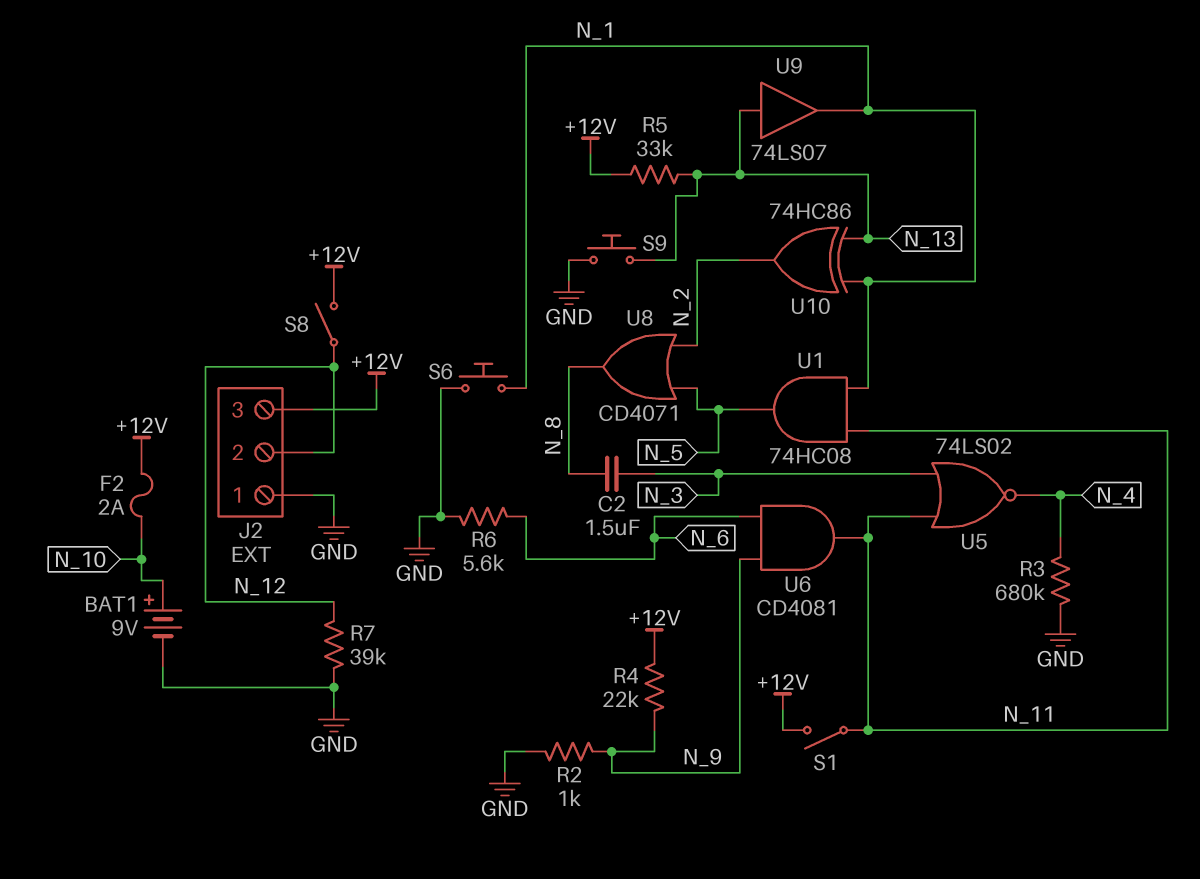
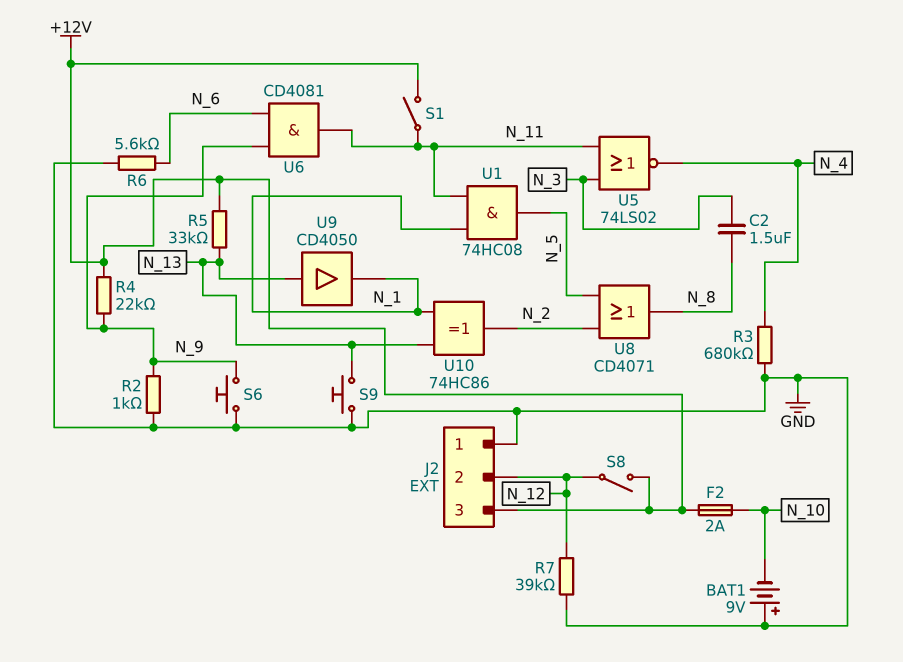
BAT1: 9V (plus N_10, minus GND) -> 9V (plus GND, minus N_10)
S6: button (GND, N_1) -> button (GND, N_9)
U9: buffer 74LS07 (in N_13, out N_1) -> buffer CD4050 (in N_13, out N_1)

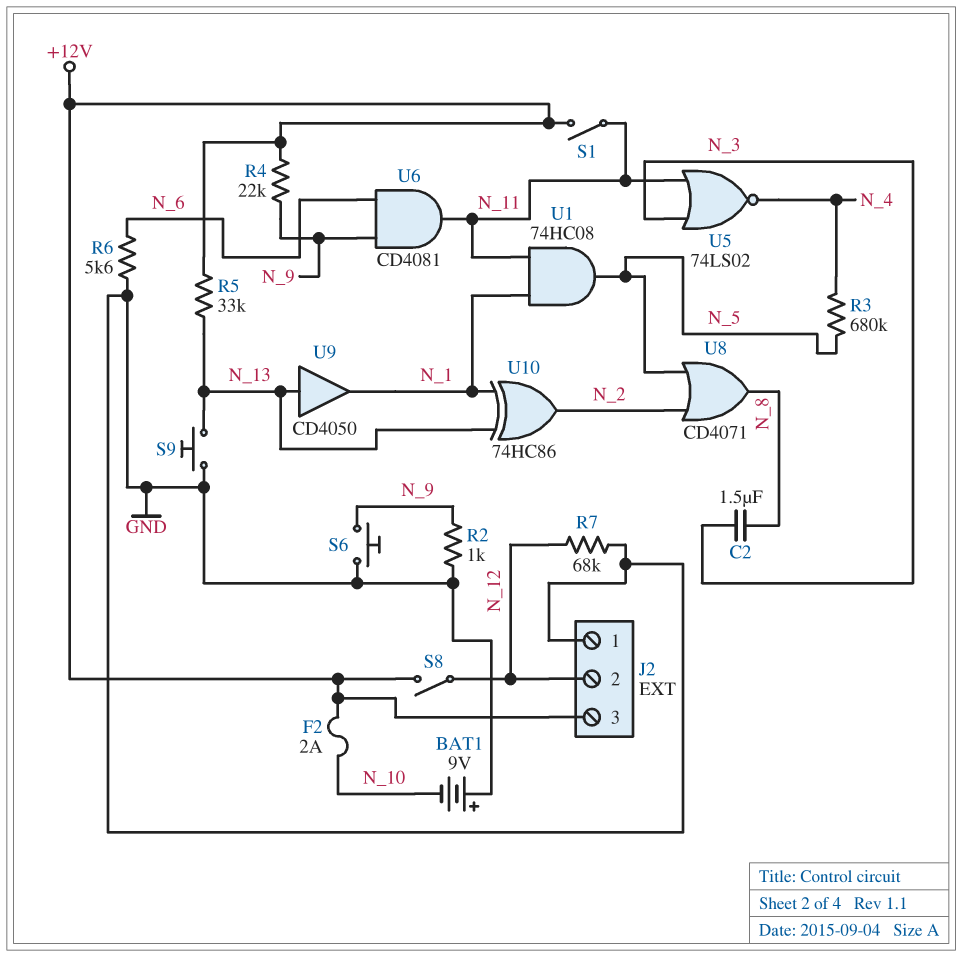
R3: 680k (GND, N_4) -> 680k (N_4, N_5)
R7: 39k (GND, N_12) -> 68k (GND, N_12)

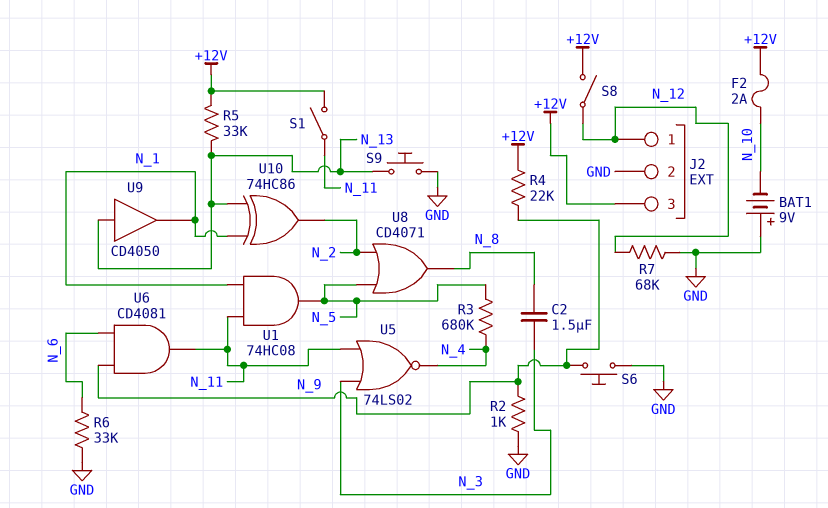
J2 pin 1: GND -> N_12
J2 pin 2: N_12 -> GND
R6: 5.6k (GND, N_6) -> 33k (GND, N_6)

